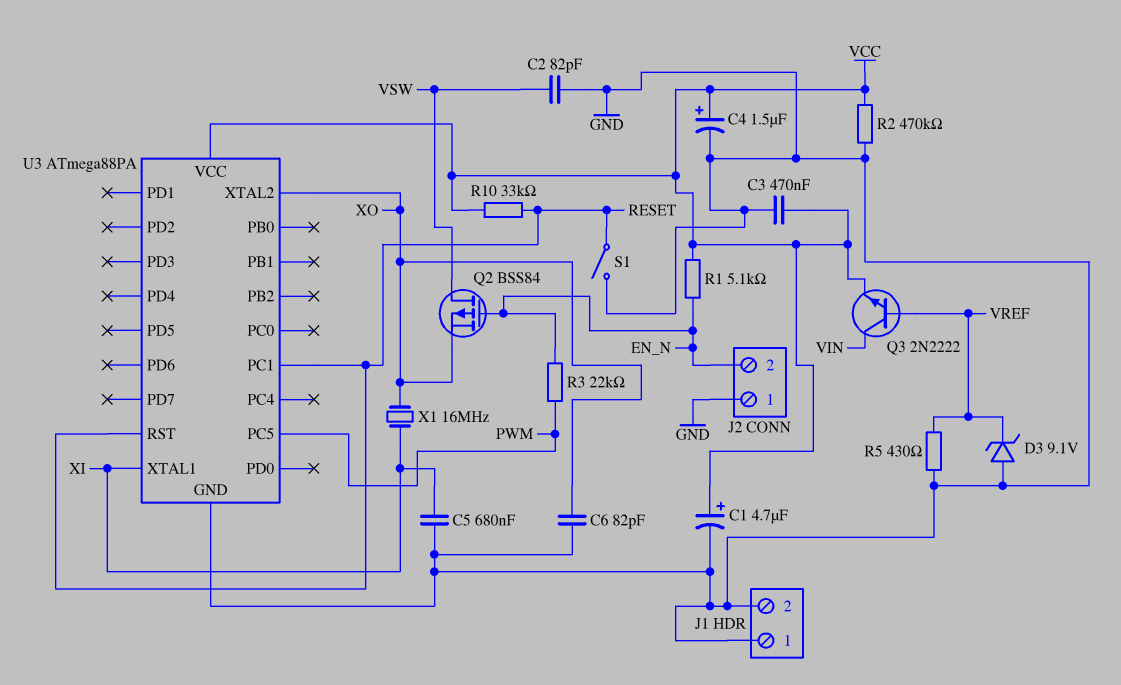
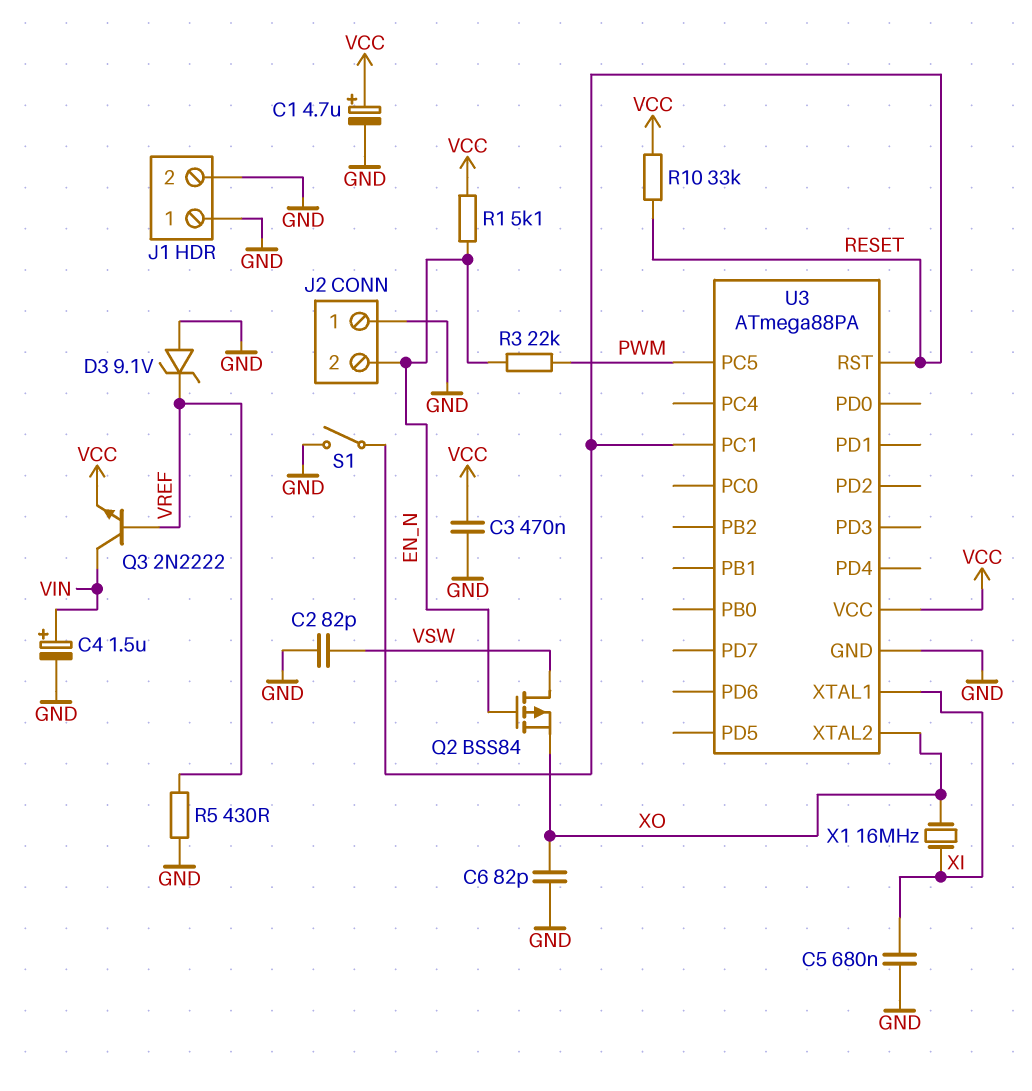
C4: 1.5uF (plus VCC, minus GND) -> 1.5uF (plus VIN, minus GND)
R2: 470k (GND, VCC) -> none

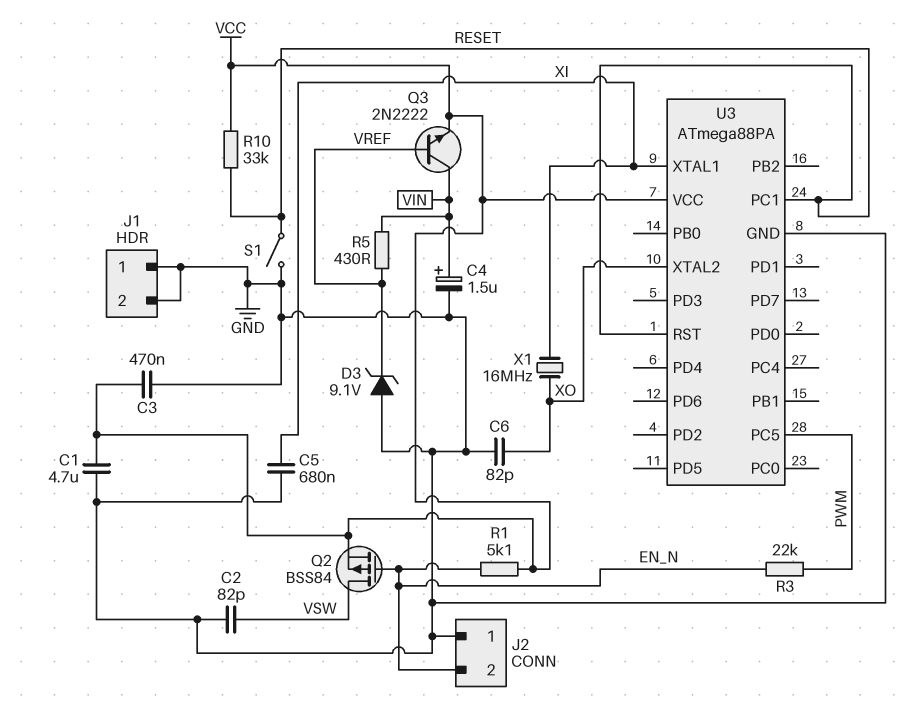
C1: 4.7uF (plus VCC, minus GND) -> 4.7uF (GND, VCC)
Q2: PMOS BSS84 (G EN_N, D VSW, S XO) -> PMOS BSS84 (G EN_N, D VSW, S VCC)
R5: 430 (GND, VREF) -> 430 (VIN, VREF)

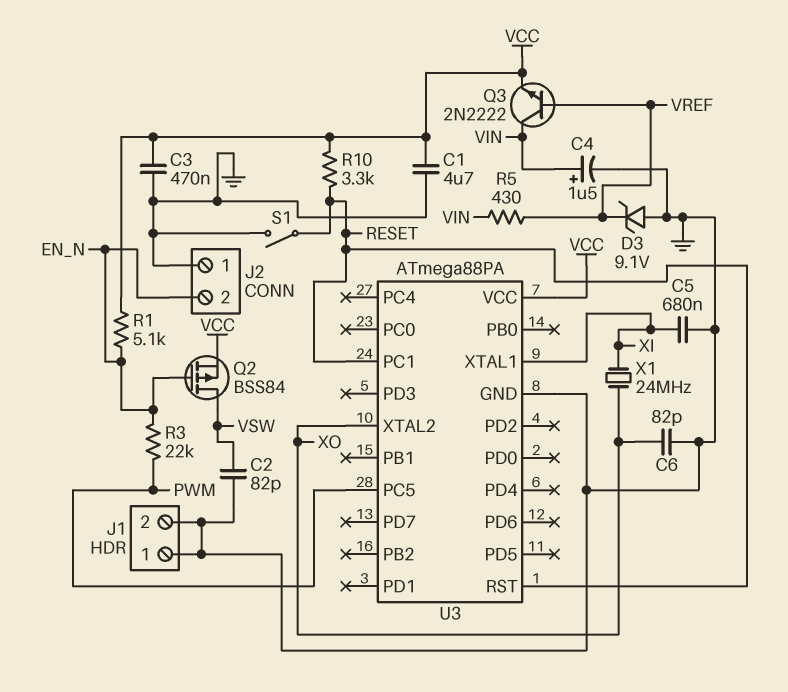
R10: 33k (RESET, VCC) -> 3.3k (RESET, VCC)
X1: 16MHz (XI, XO) -> 24MHz (XI, XO)

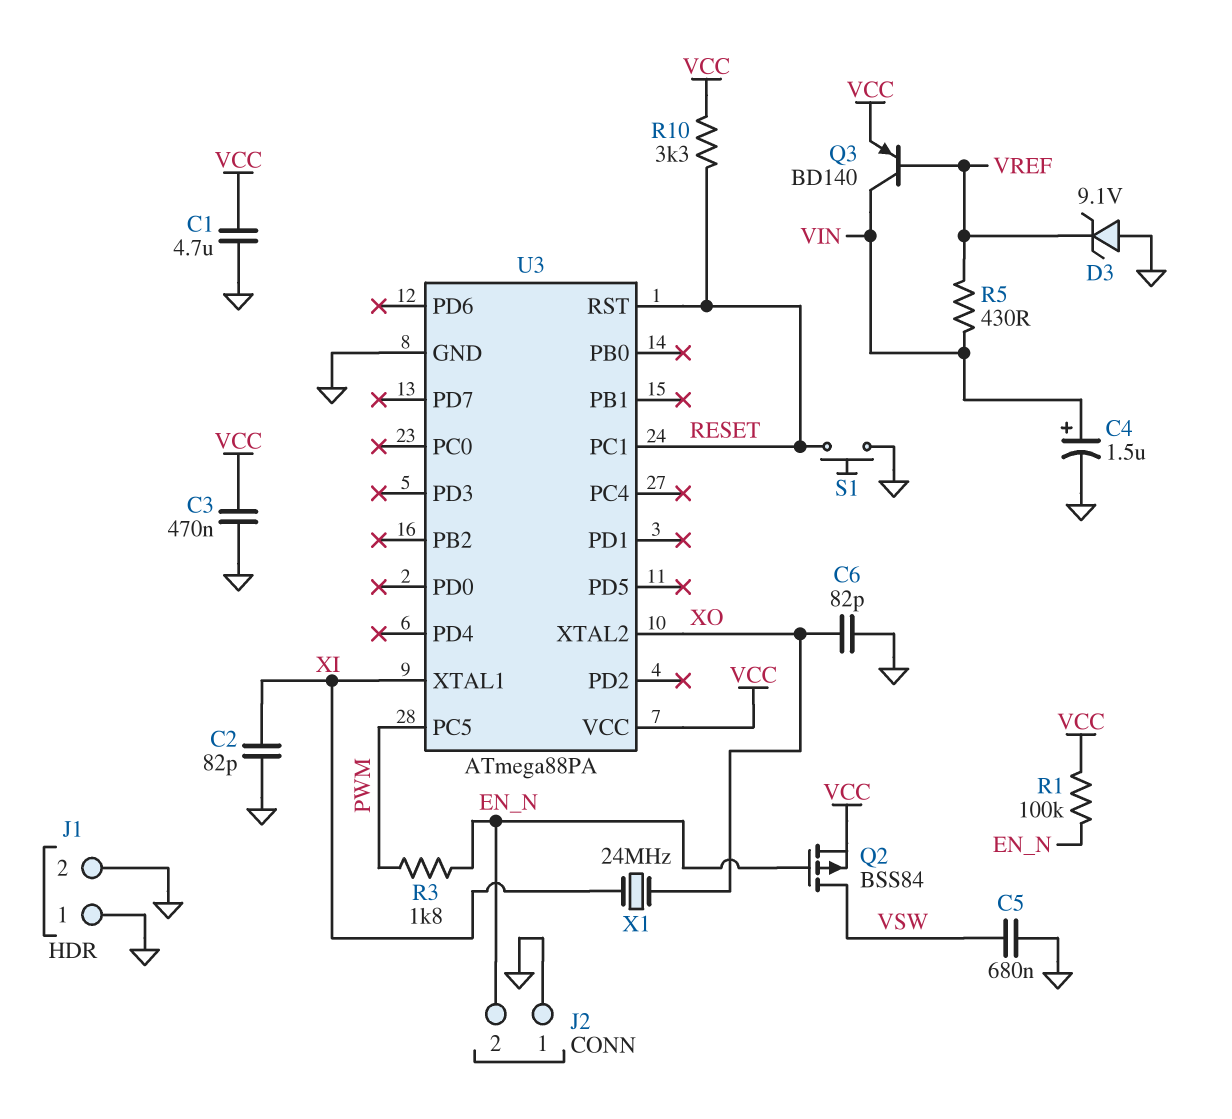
C2: 82pF (GND, VSW) -> 82pF (GND, XI)
C5: 680nF (GND, XI) -> 680nF (GND, VSW)
Q3: NPN 2N2222 (B VREF, C VIN, E VCC) -> PNP BD140 (B VREF, C VIN, E VCC)
R1: 5.1k (EN_N, VCC) -> 100k (EN_N, VCC)
R3: 22k (EN_N, PWM) -> 1.8k (EN_N, PWM)
S1: switch (GND, RESET) -> button (GND, RESET)

